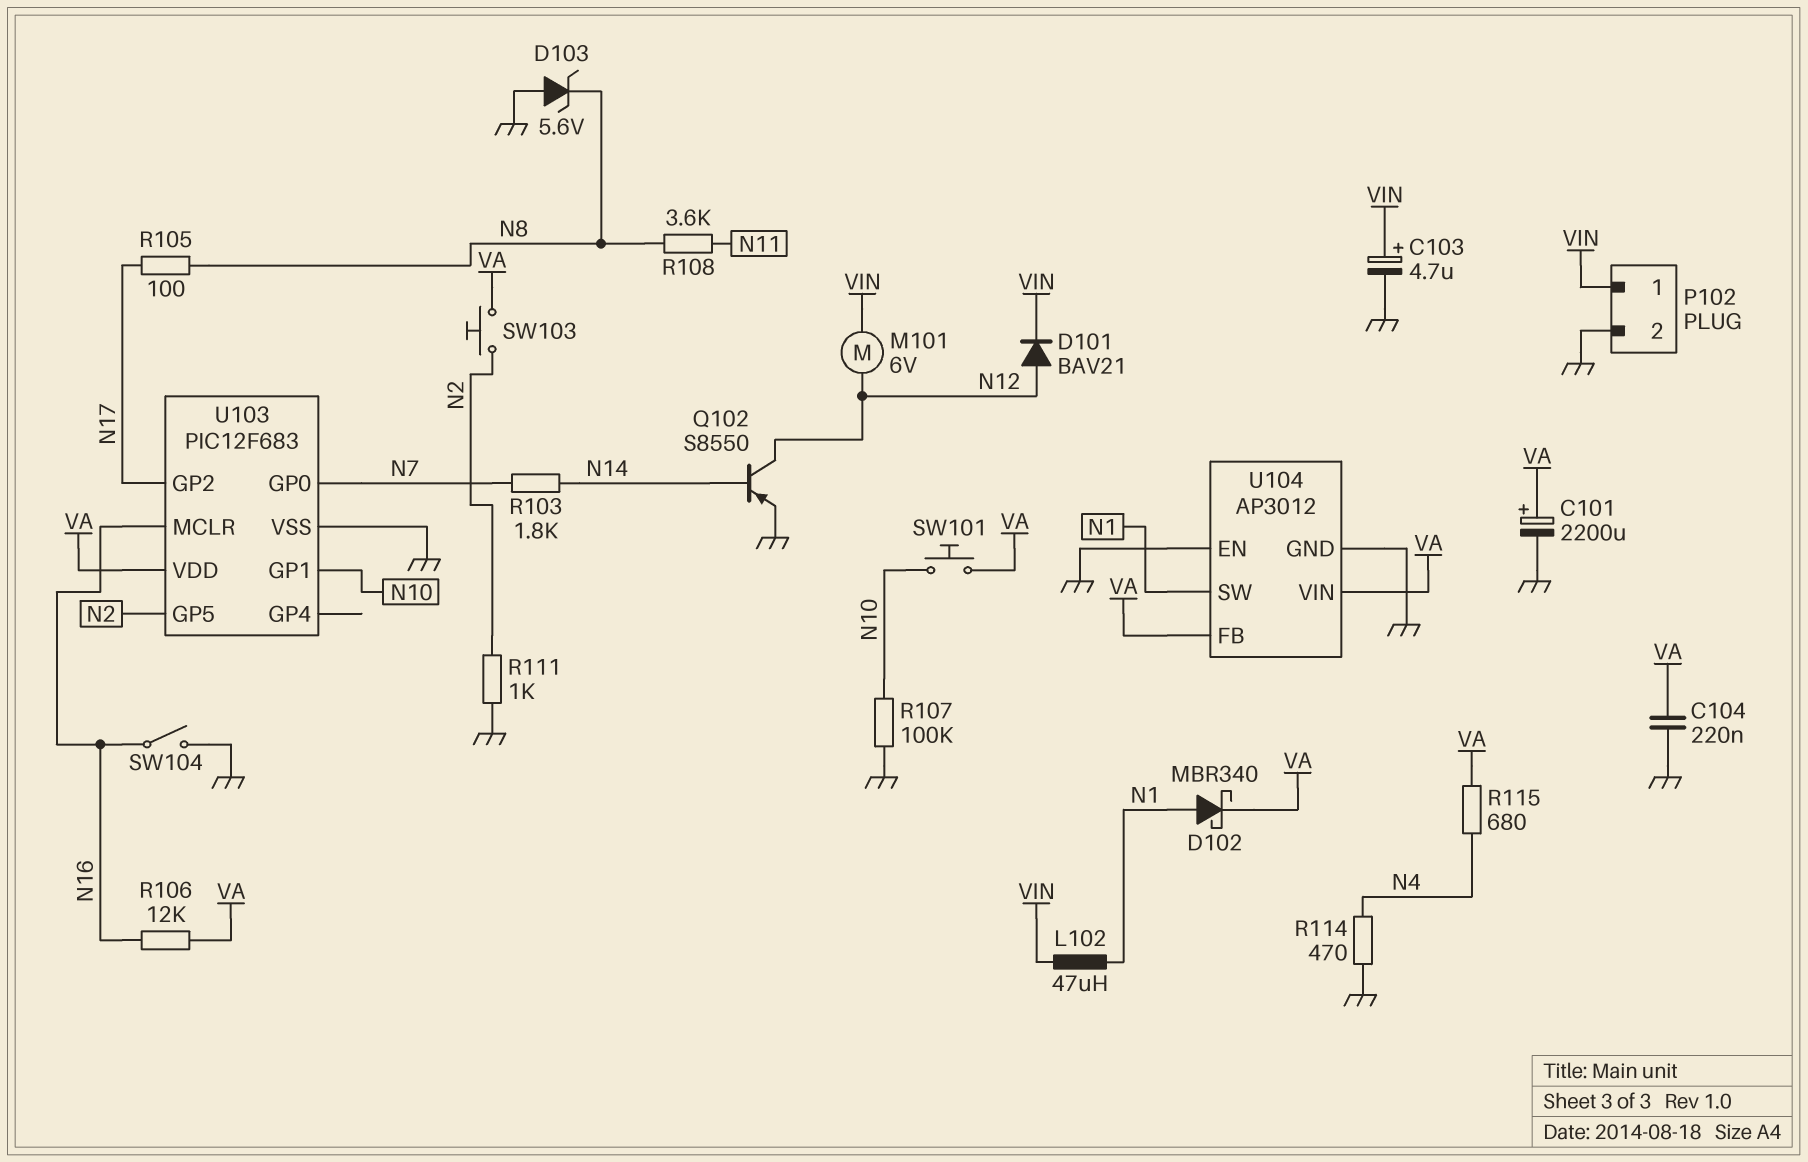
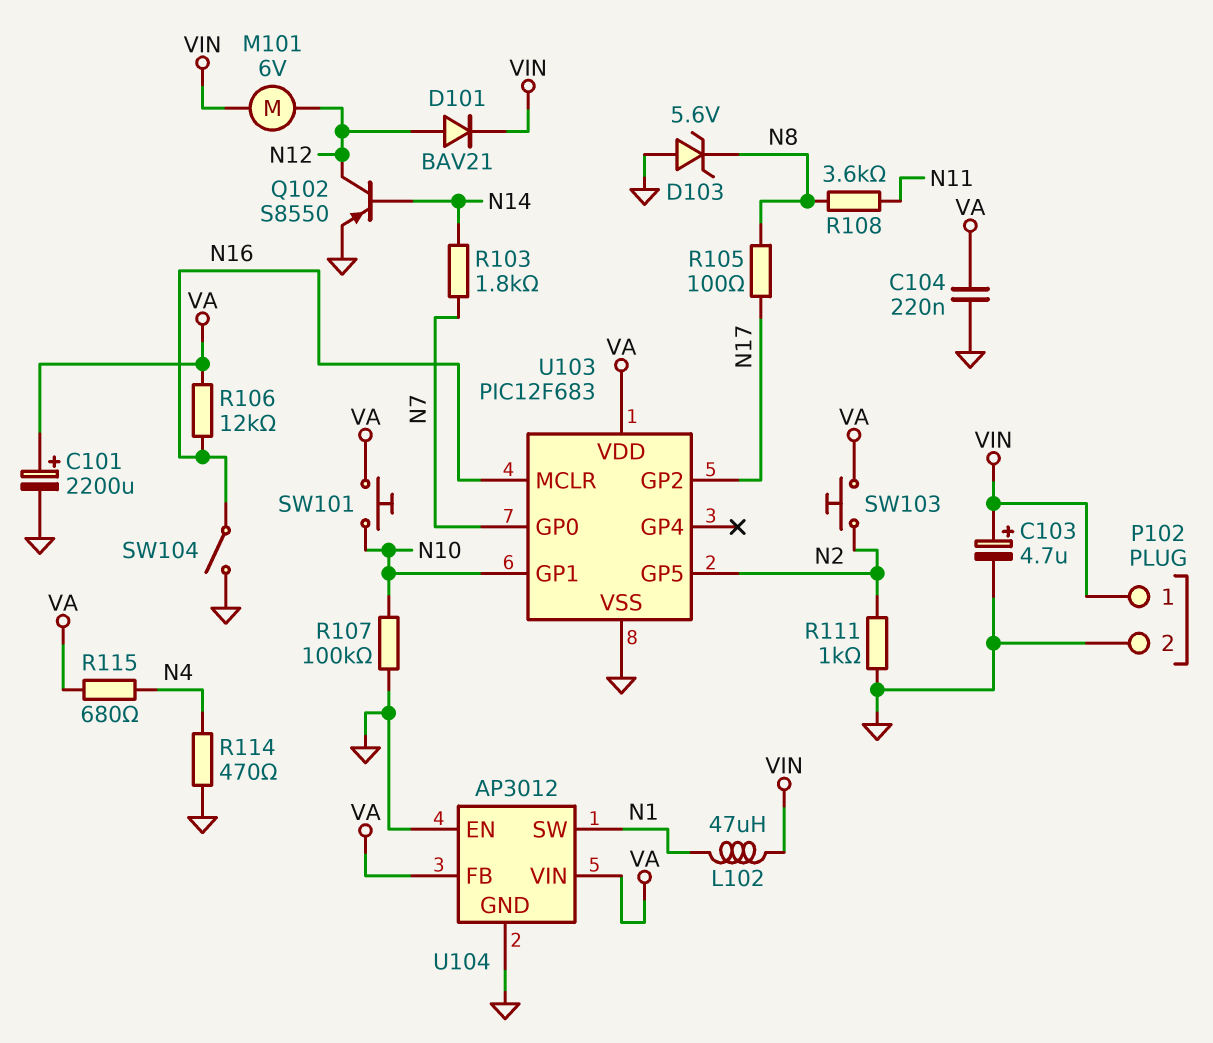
D102: schottky MBR340 (A N1, K VA) -> none

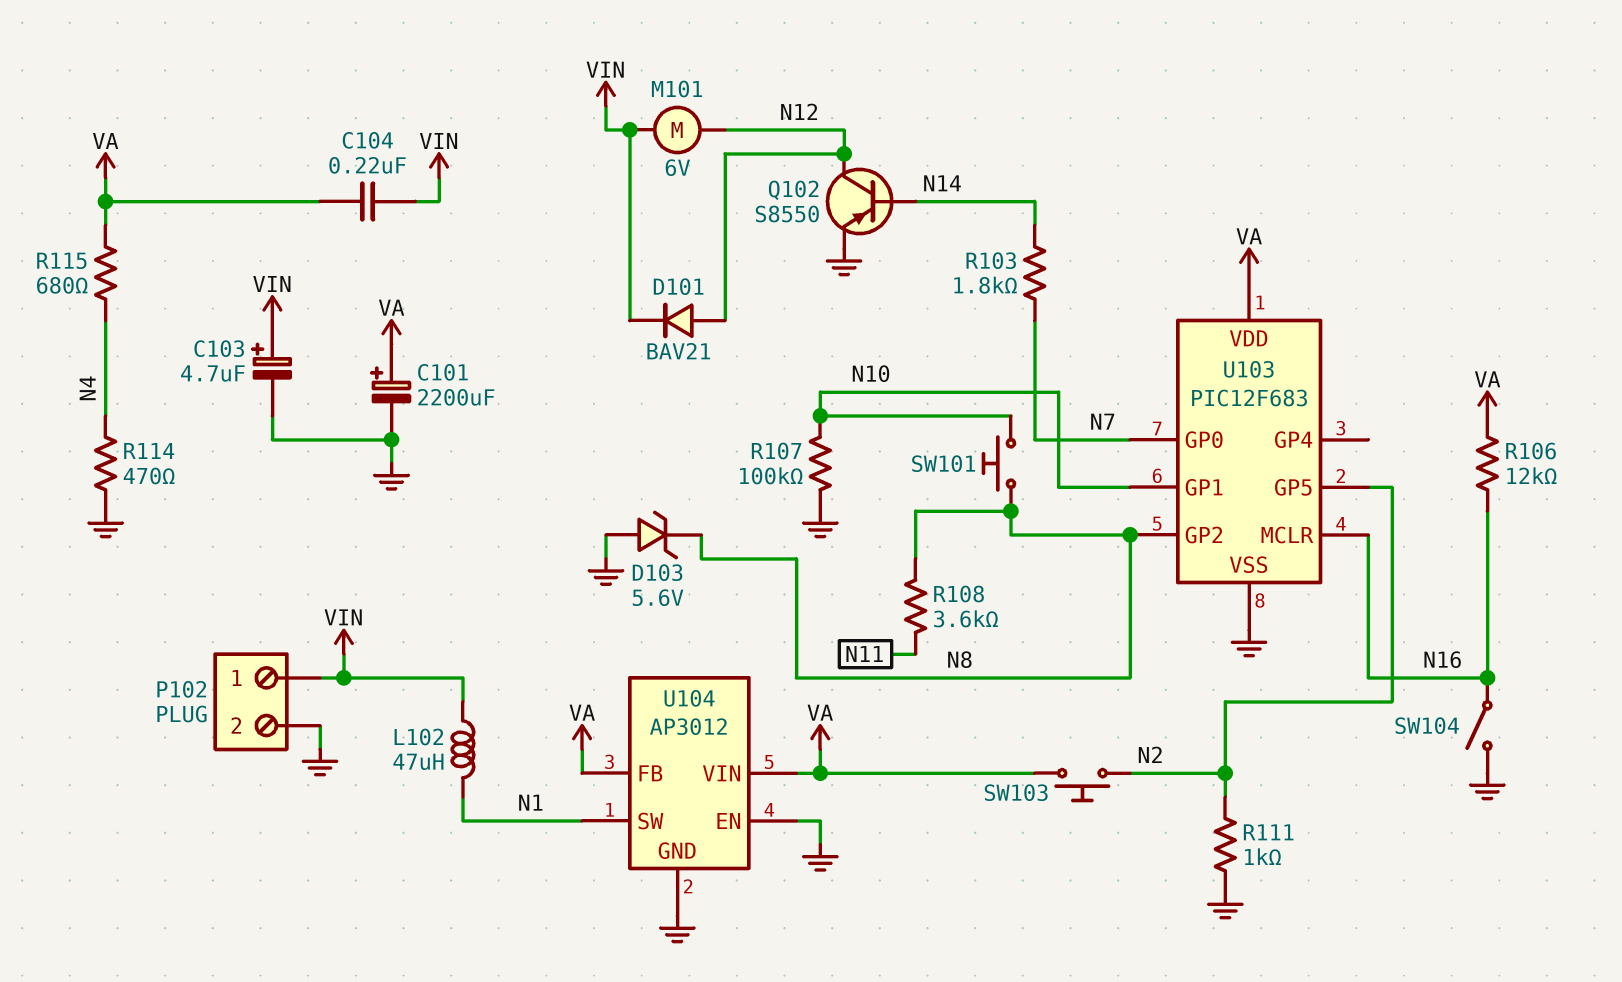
C104: 220nF (GND, VA) -> 220nF (VA, VIN)
R105: 100 (N8, N17) -> none
SW101: button (N10, VA) -> button (N8, N10)
U103 pin GP2: N17 -> N8

